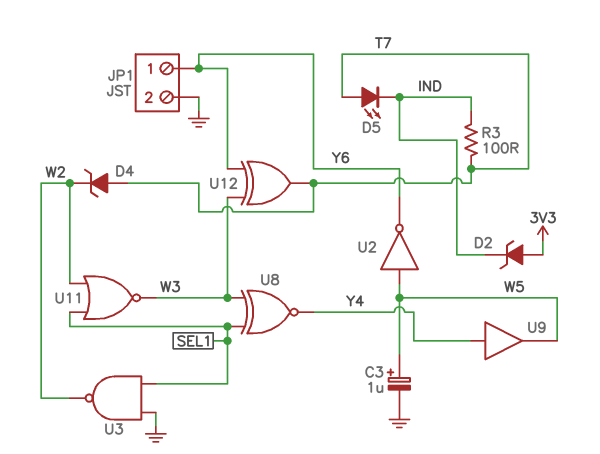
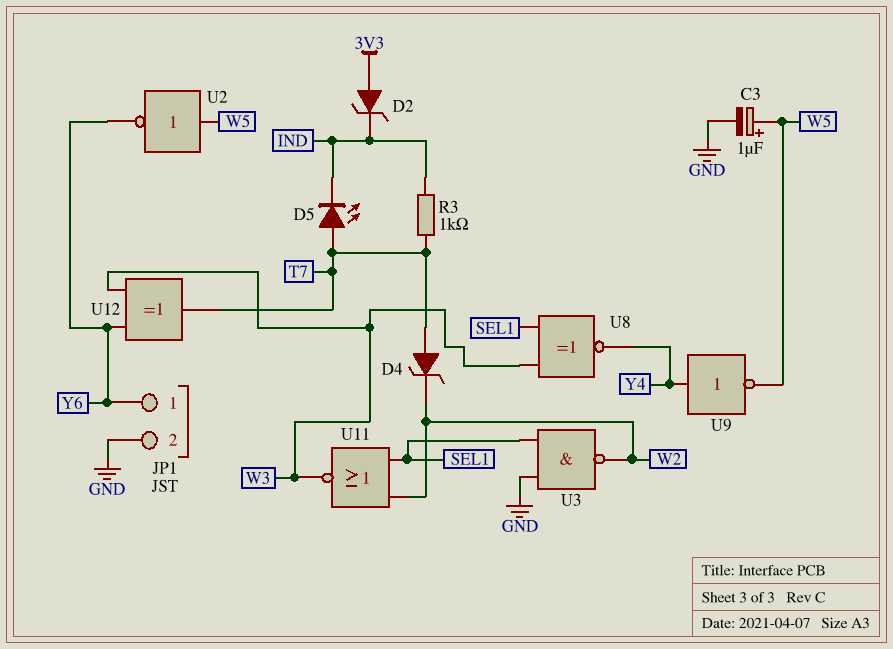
R3: 100 (IND, T7) -> 1k (IND, T7)
U9: buffer (in Y4, out W5) -> NOT (in Y4, out W5)

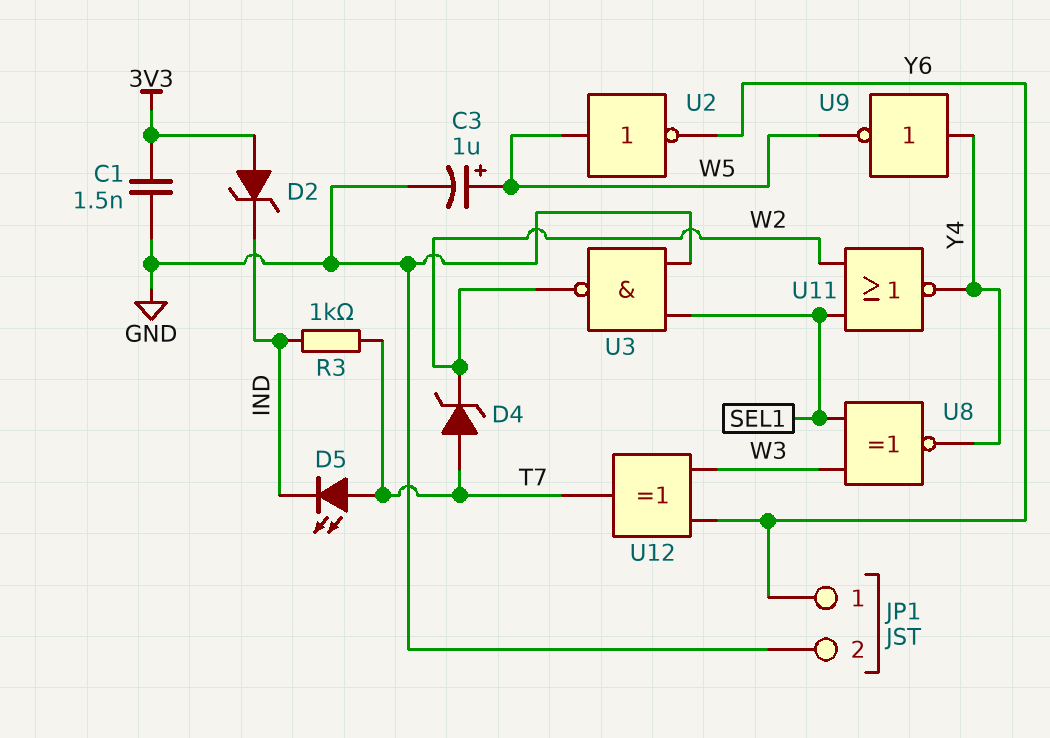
C1: none -> 1.5nF (3V3, GND)
U11: NOR (in SEL1, in W2, out W3) -> NOR (in SEL1, in W2, out Y4)

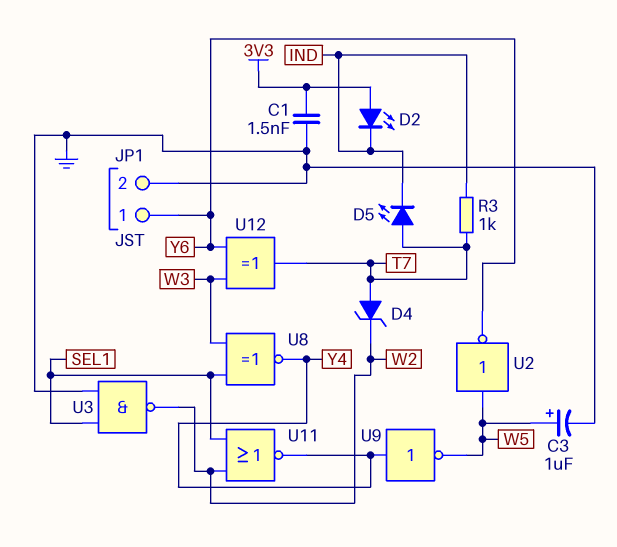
D2: zener (A 3V3, K IND) -> LED (A 3V3, K IND)

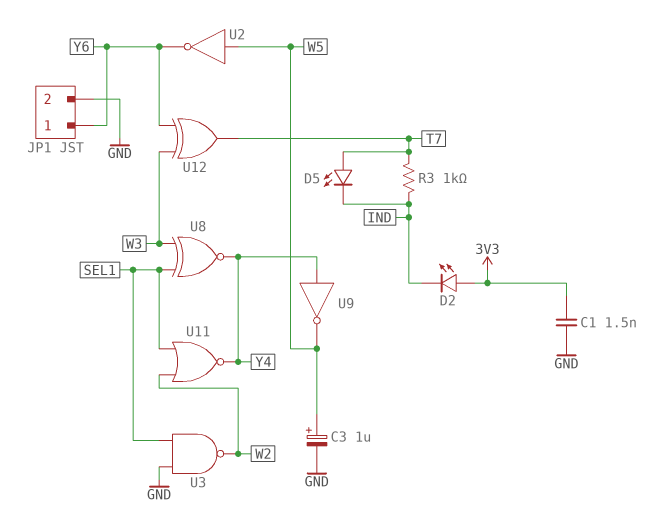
D4: zener (A T7, K W2) -> none

